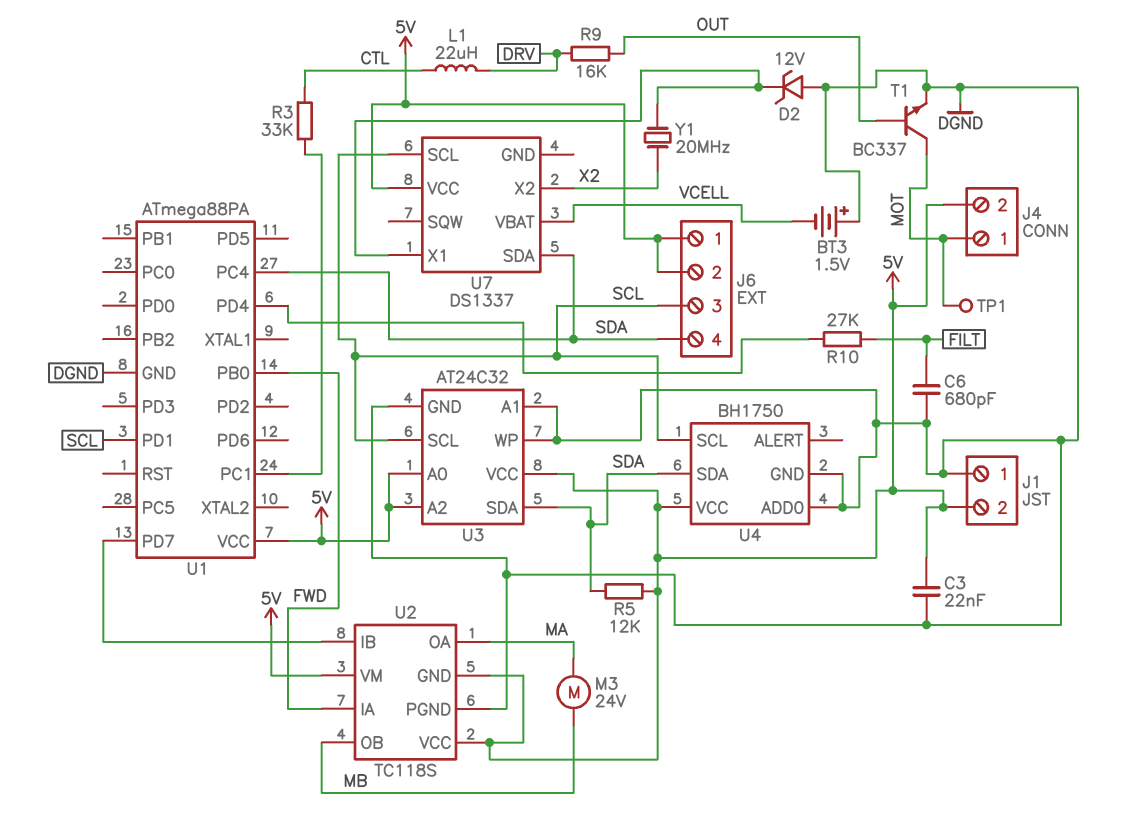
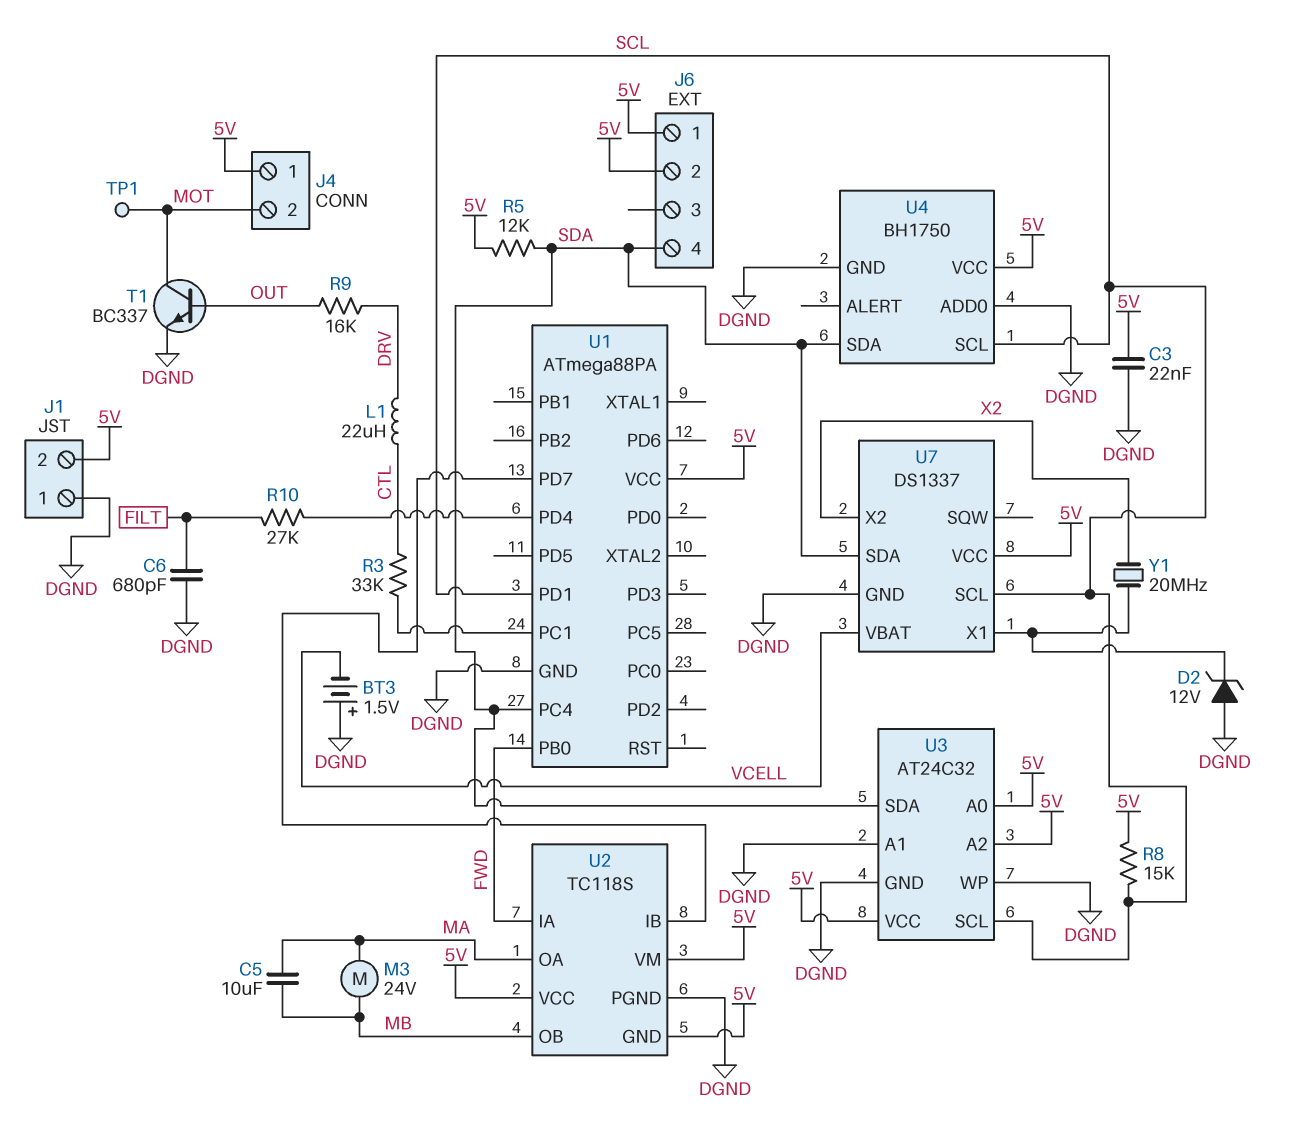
C5: none -> 10uF (MA, MB)
J4 pin 1: MOT -> 5V
J4 pin 2: 5V -> MOT
J6 pin 3: SCL -> none
R8: none -> 15k (5V, SCL)
U7 pin GND: none -> DGND

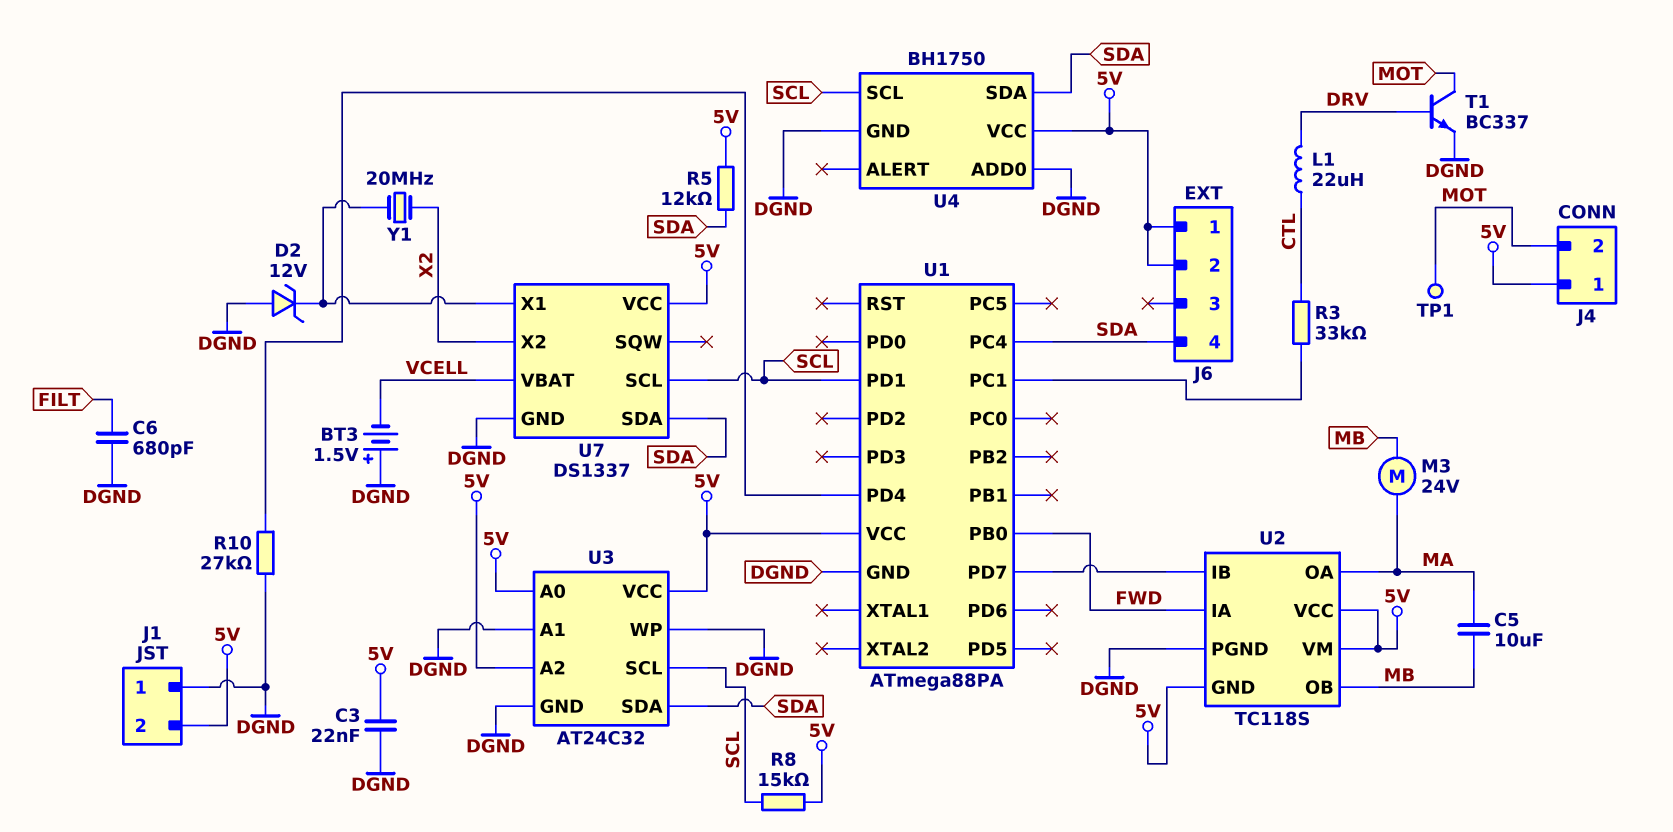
R9: 16k (DRV, OUT) -> none
R10: 27k (FILT, U1/PD4) -> 27k (DGND, U1/PD4)
T1: NPN BC337 (B OUT, C MOT, E DGND) -> NPN BC337 (B DRV, C MOT, E DGND)

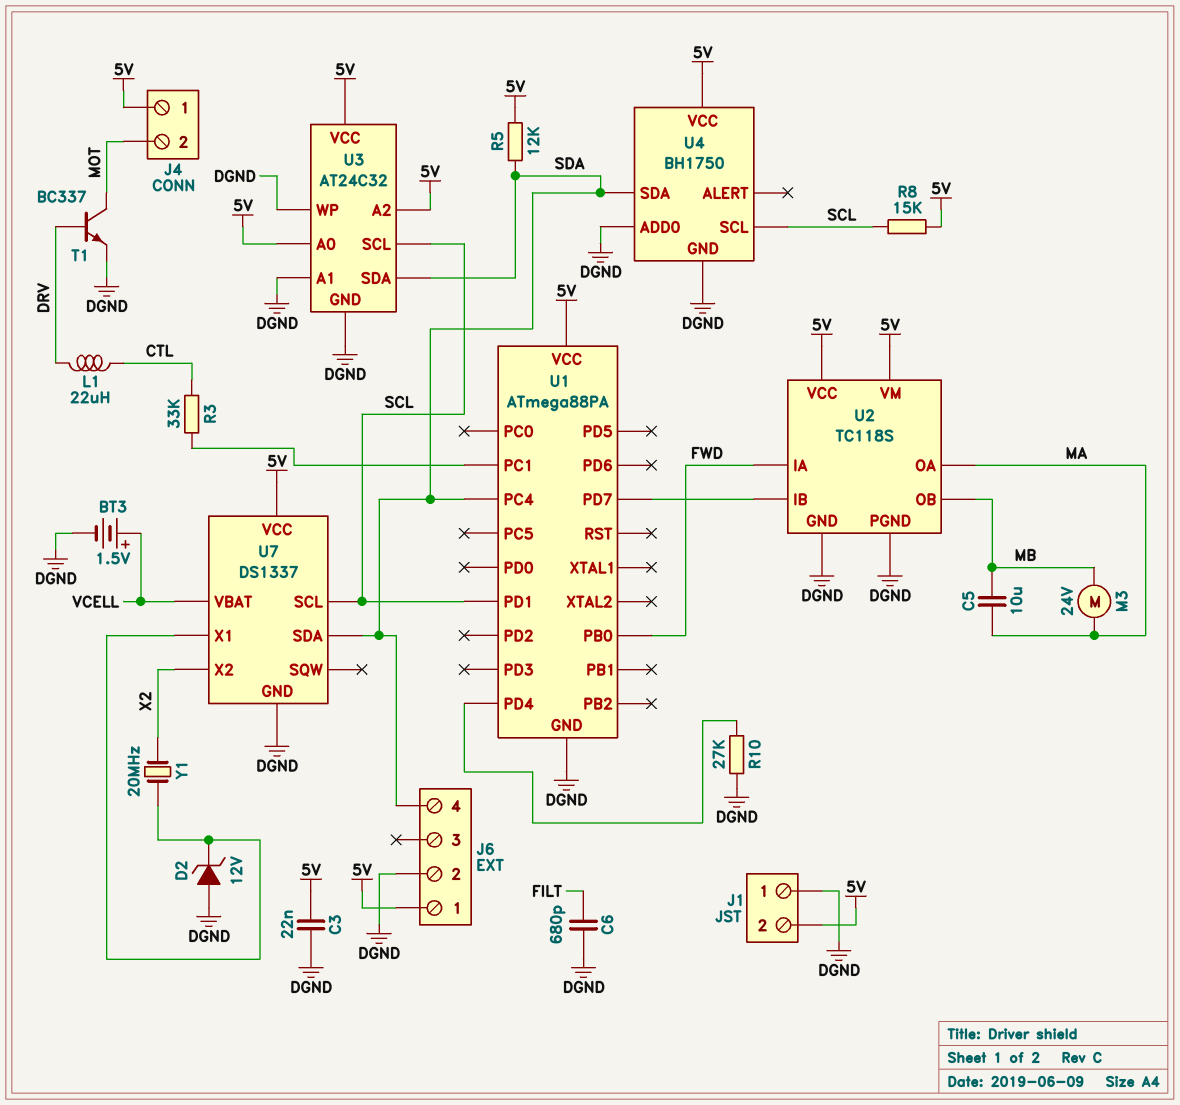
BT3: 1.5V (plus DGND, minus VCELL) -> 1.5V (plus VCELL, minus DGND)
J6 pin 2: 5V -> DGND
TP1: test point (MOT) -> none
U2 pin GND: 5V -> DGND

